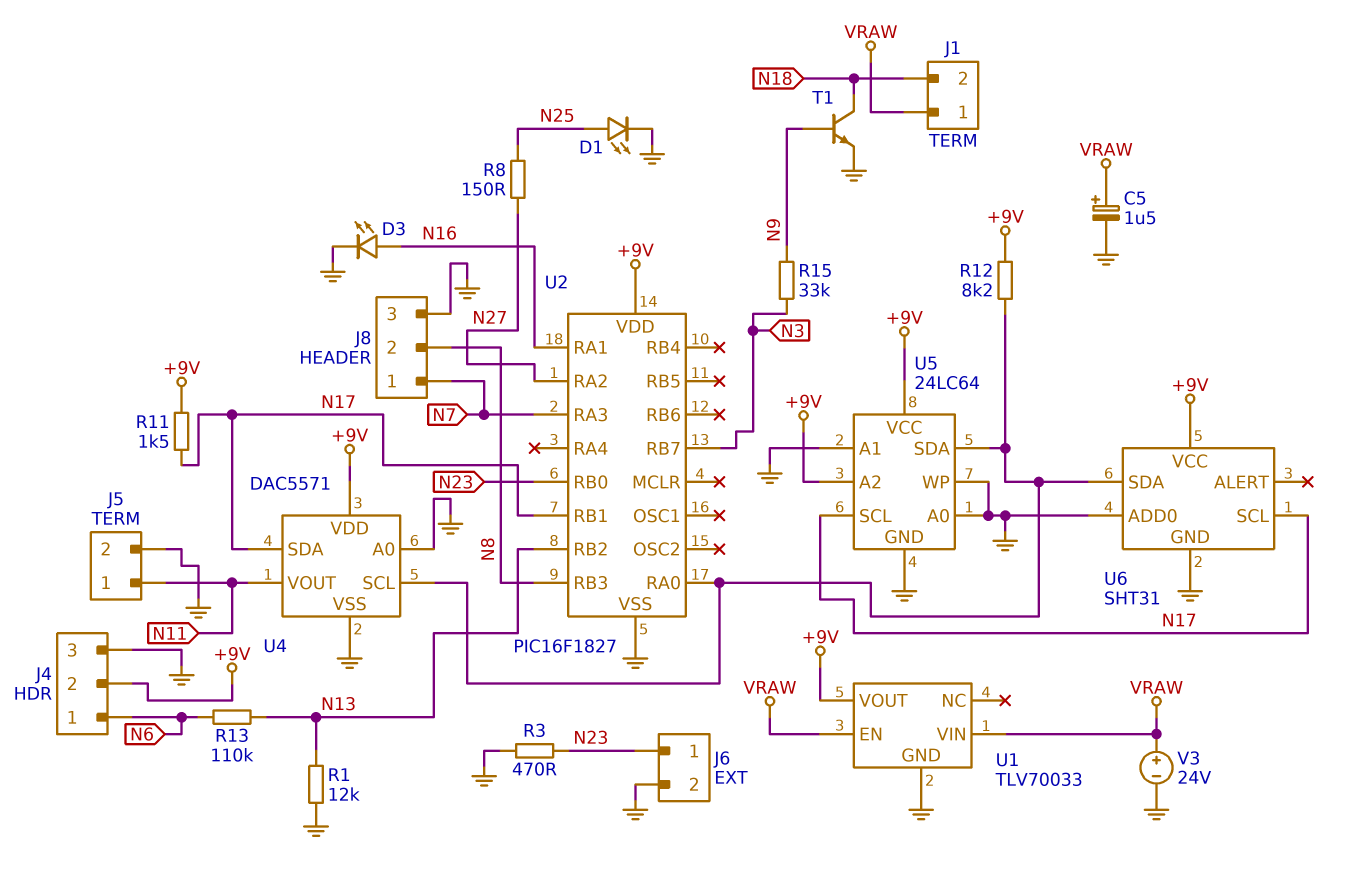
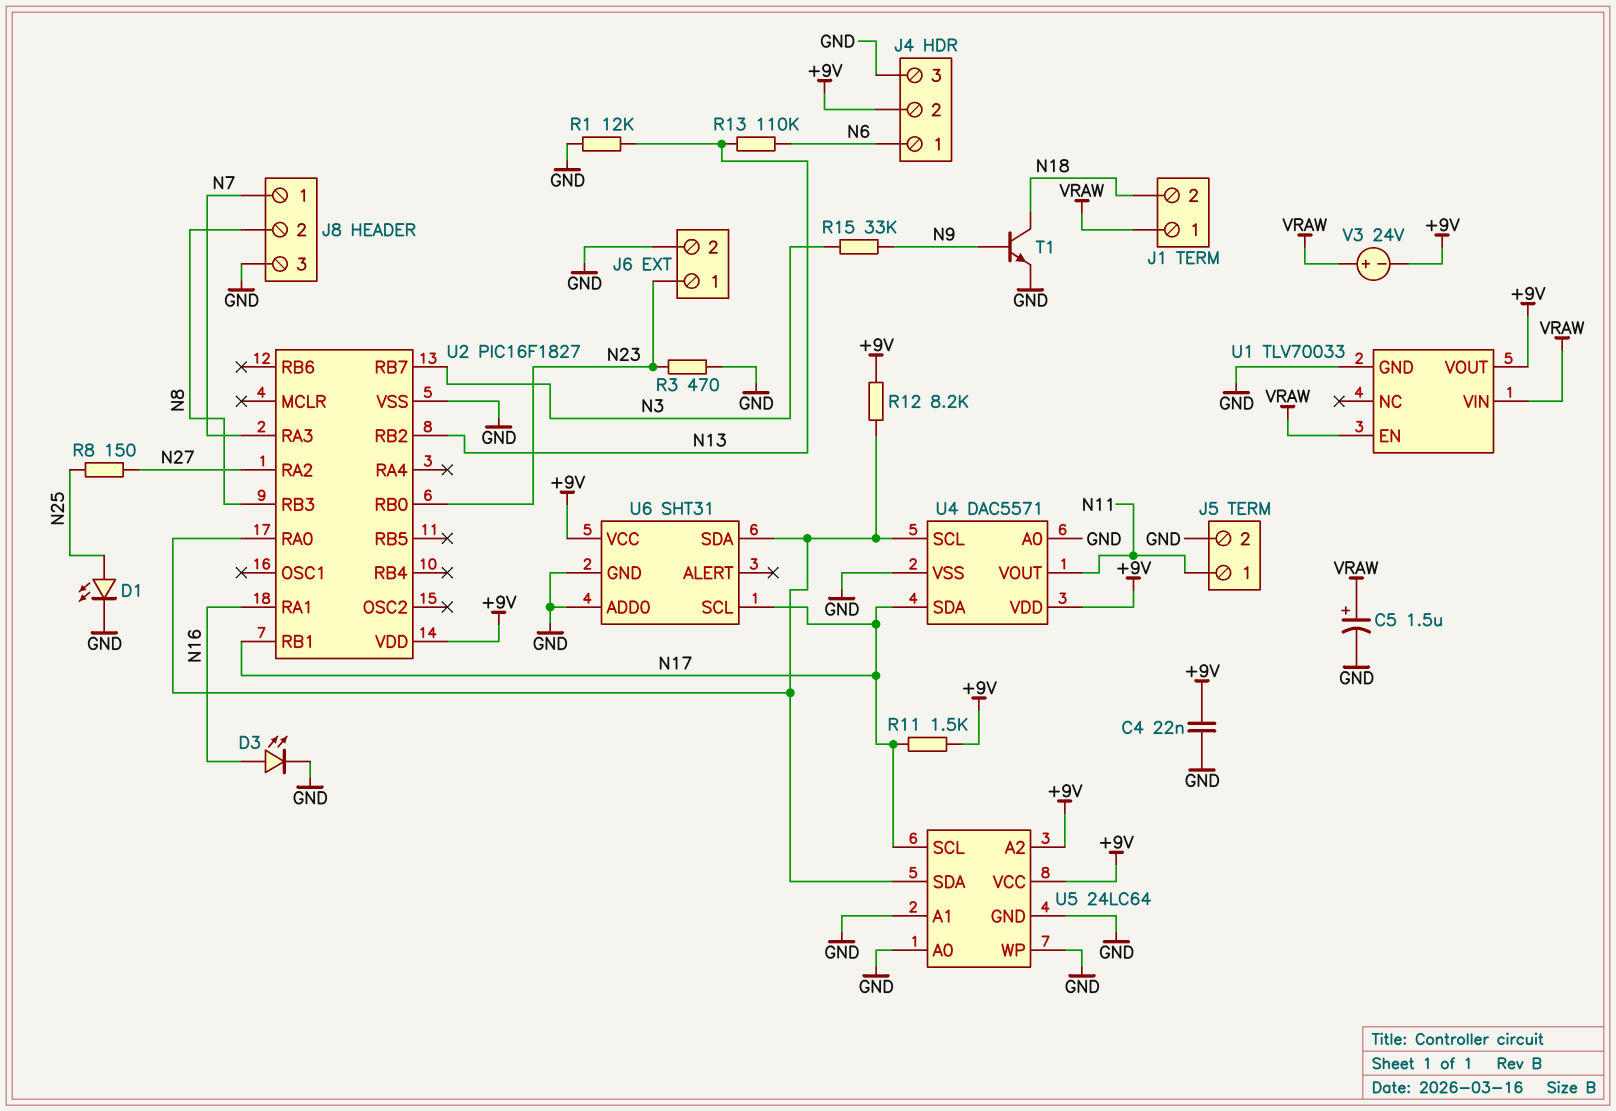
C4: none -> 22nF (+9V, GND)
V3: 24V (plus VRAW, minus GND) -> 24V (plus VRAW, minus +9V)

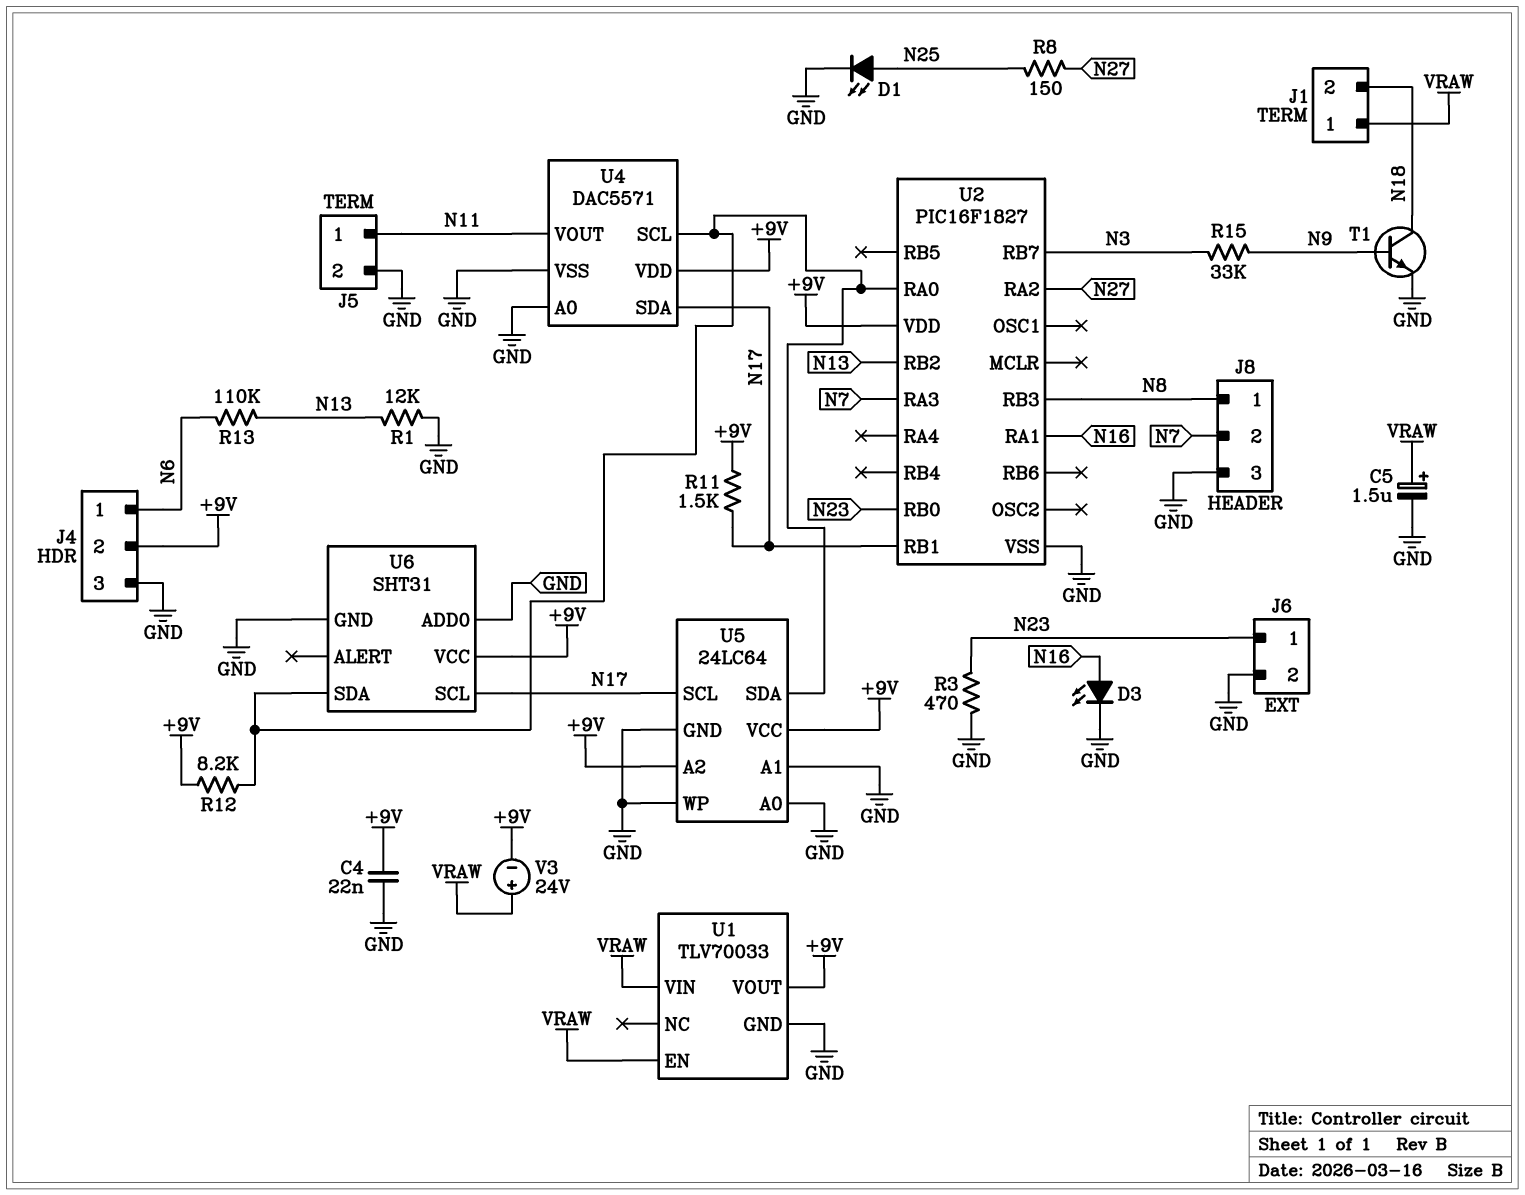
J8 pin 1: N7 -> N8
J8 pin 2: N8 -> N7

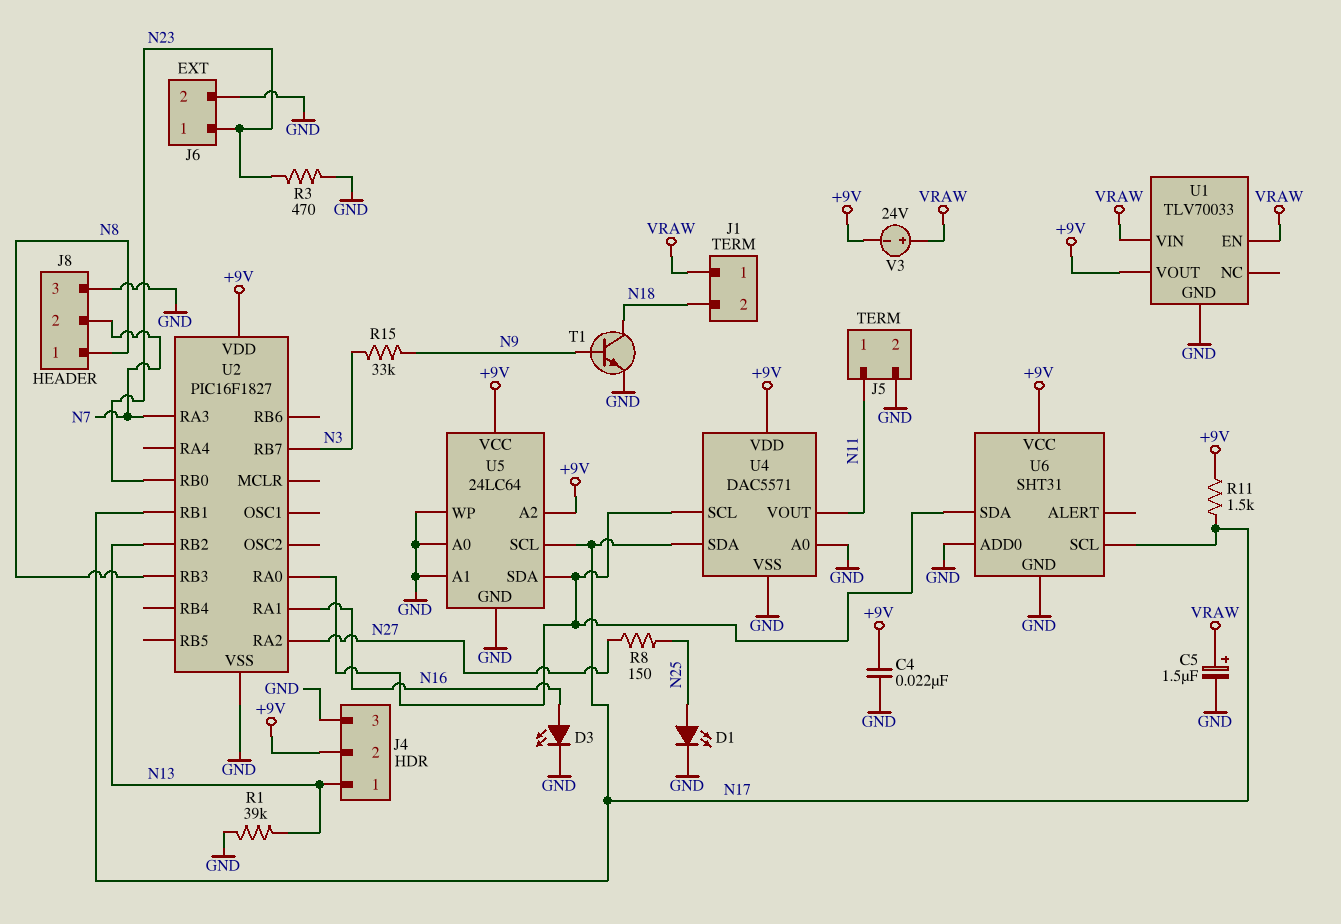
J4 pin 1: N6 -> N13
R1: 12k (GND, N13) -> 39k (GND, N13)
R12: 8.2k (+9V, U2/RA0) -> none
R13: 110k (N6, N13) -> none

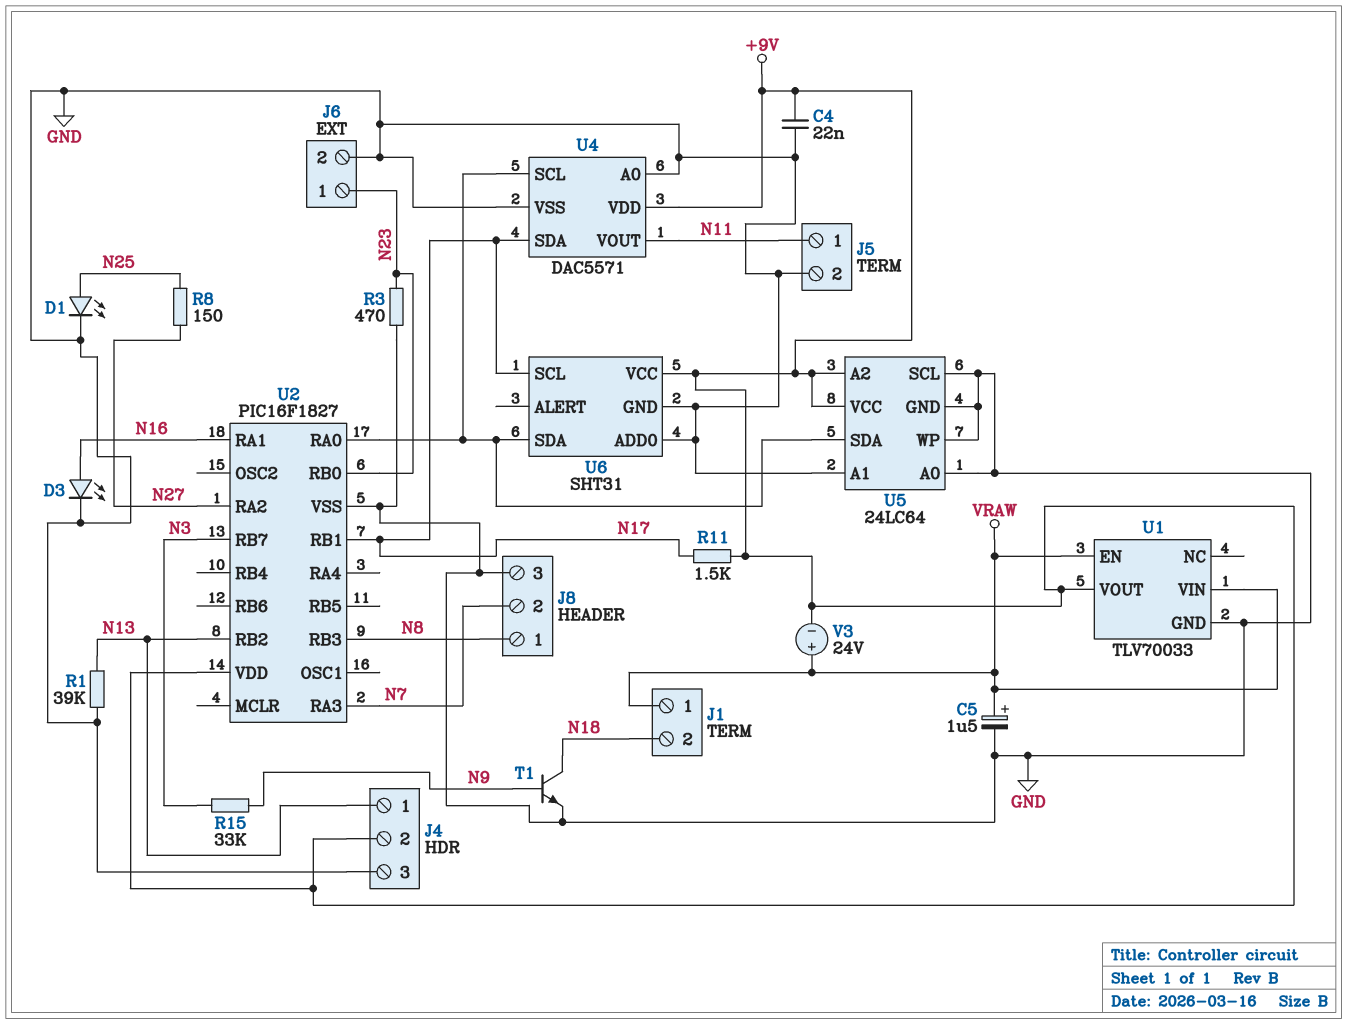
U5 pin SCL: N17 -> GND

